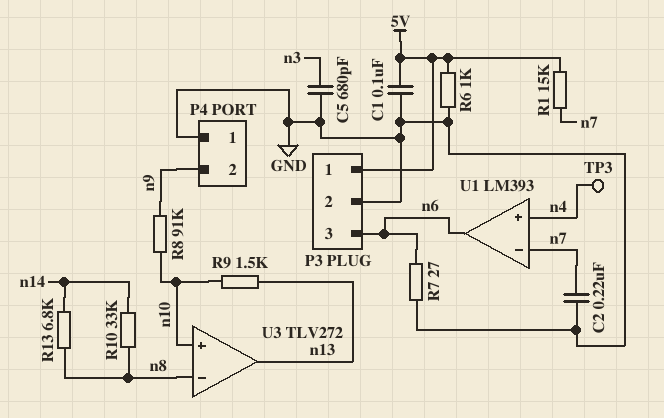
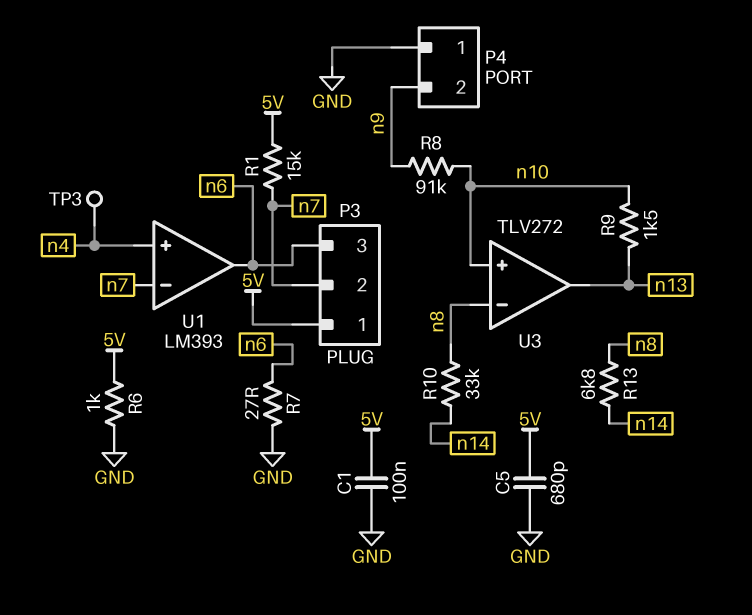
C2: 220nF (GND, n7) -> none
C5: 680pF (GND, n3) -> 680pF (5V, GND)
P3 pin 2: GND -> n7

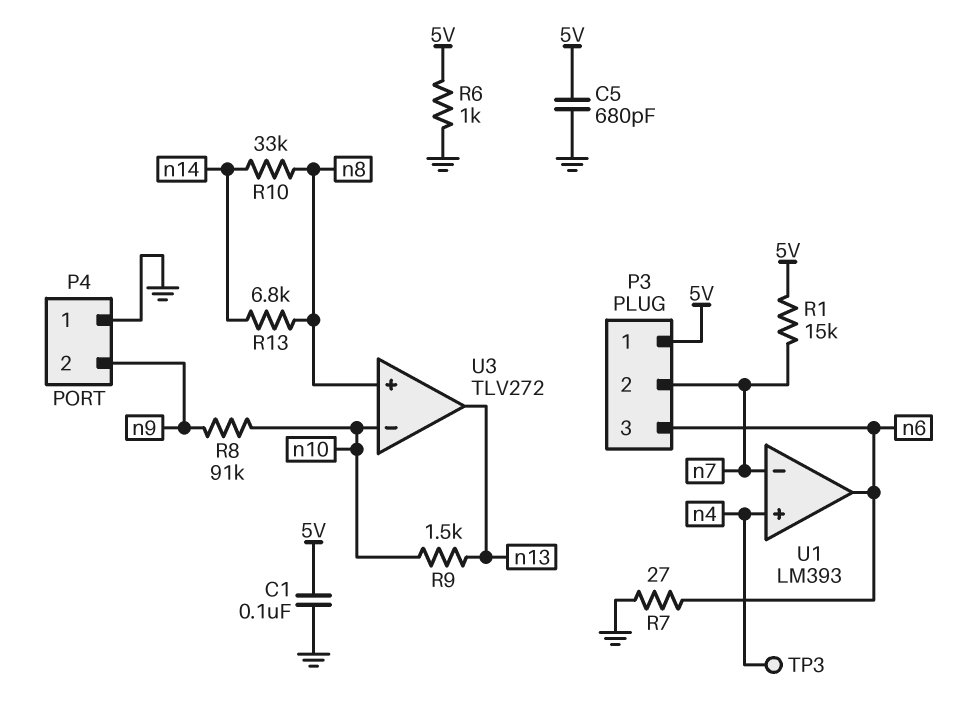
U3 pin in+: n10 -> n8
U3 pin in-: n8 -> n10

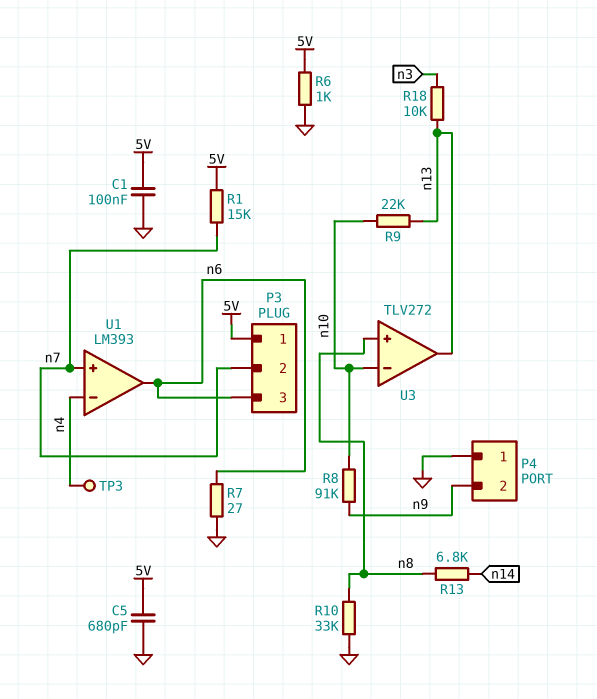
R9: 1.5k (n10, n13) -> 22k (n10, n13)
R10: 33k (n8, n14) -> 33k (GND, n8)
R18: none -> 10k (n3, n13)
U1 pin in+: n4 -> n7
U1 pin in-: n7 -> n4

